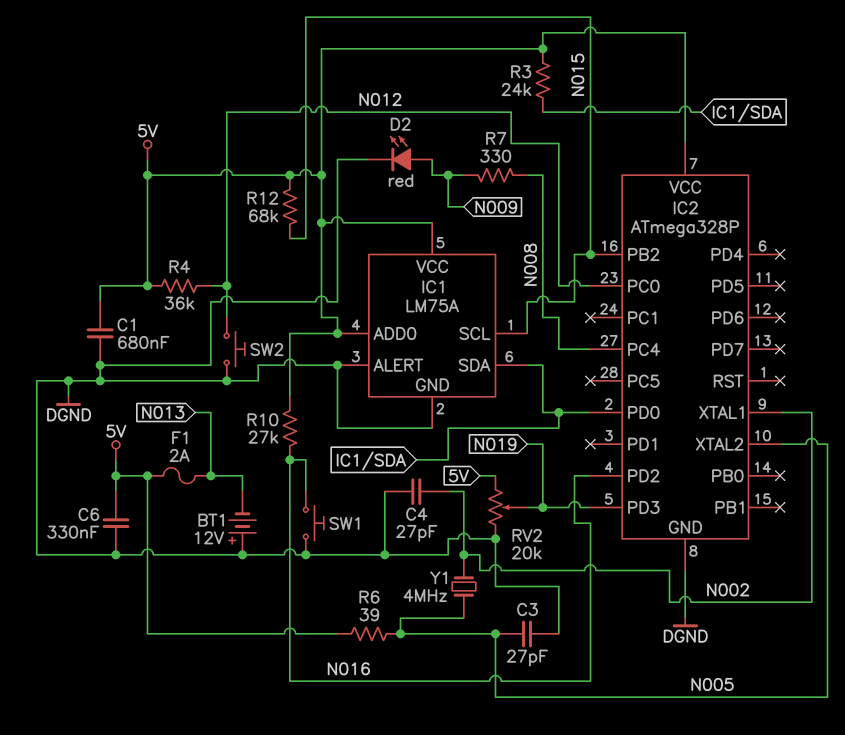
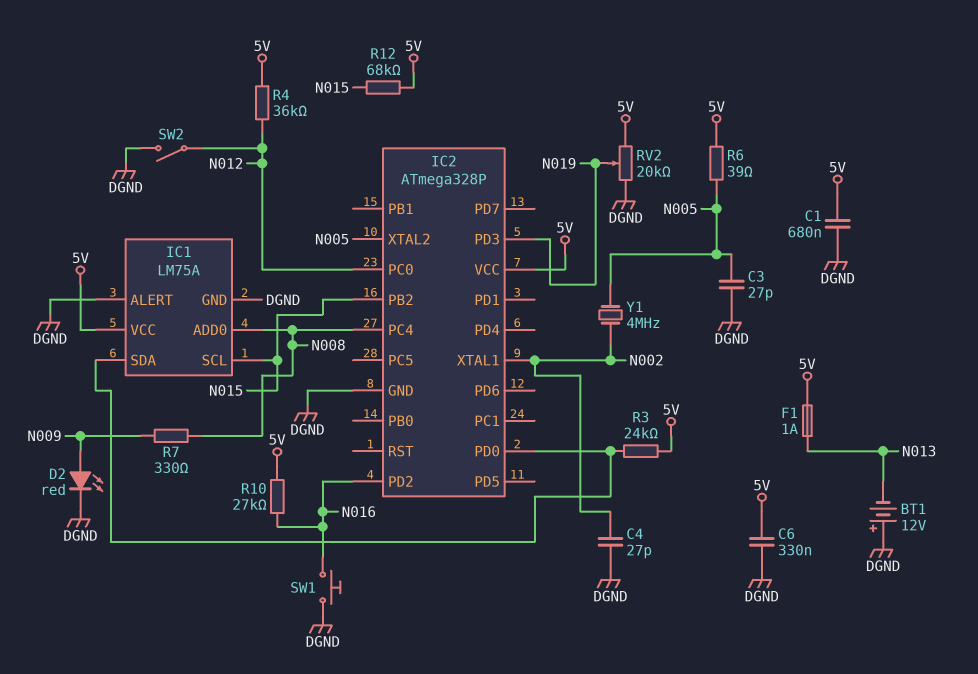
F1: 2A (5V, N013) -> 1A (5V, N013)
IC1 pin ADD0: 5V -> N008
SW2: button (DGND, N012) -> switch (DGND, N012)

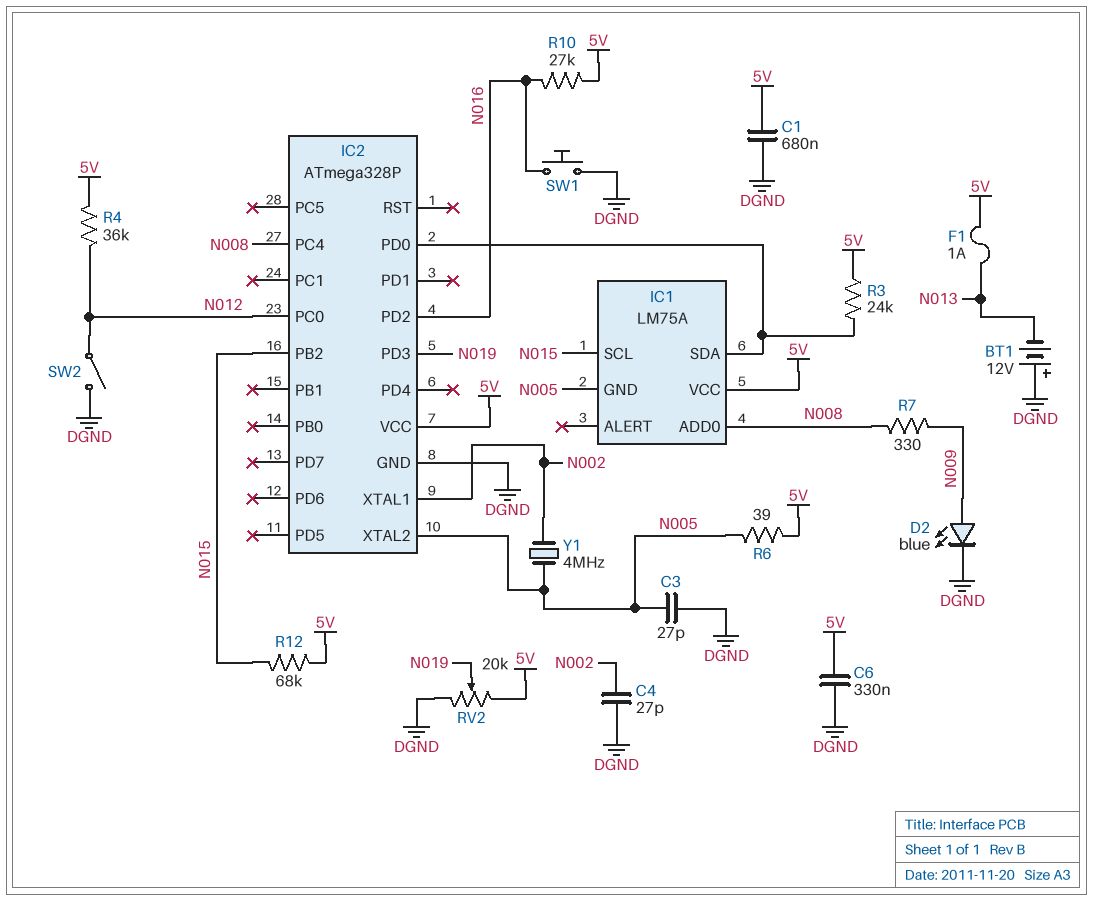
D2: LED red (A N009, K DGND) -> LED blue (A N009, K DGND)
IC1 pin ALERT: DGND -> none
IC1 pin GND: DGND -> N005

